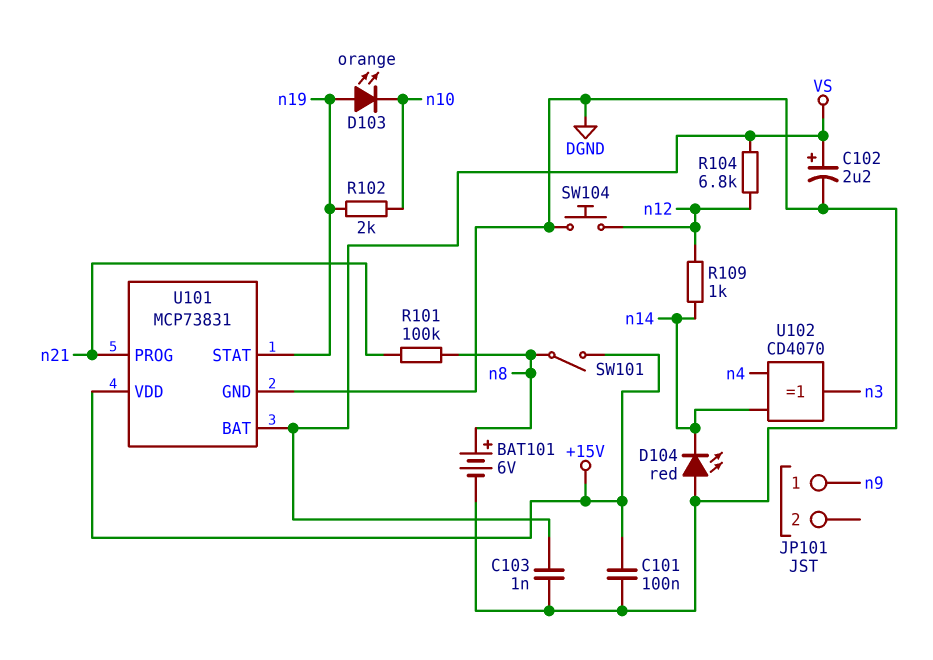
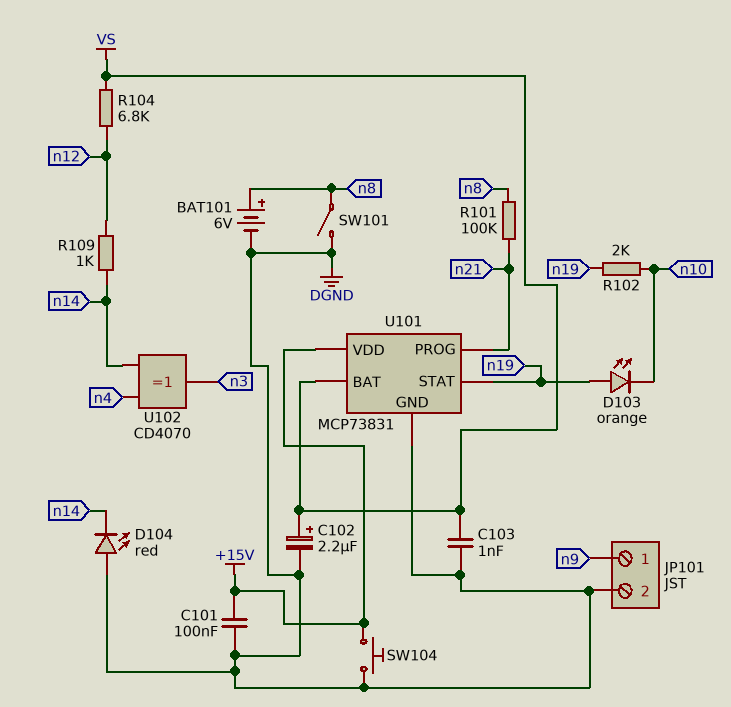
JP101 pin 2: none -> DGND
SW101: switch (+15V, n8) -> switch (DGND, n8)
SW104: button (DGND, n12) -> button (+15V, DGND)

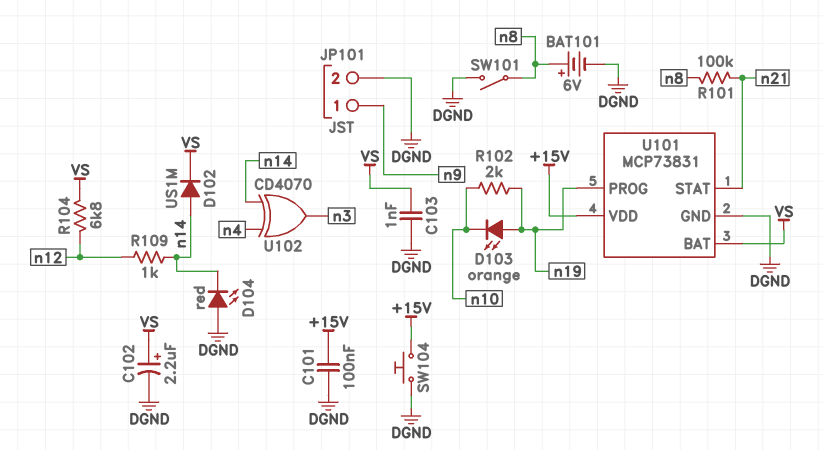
D102: none -> diode US1M (A n14, K VS)
U101 pin PROG: n21 -> n19
U101 pin STAT: n19 -> n21

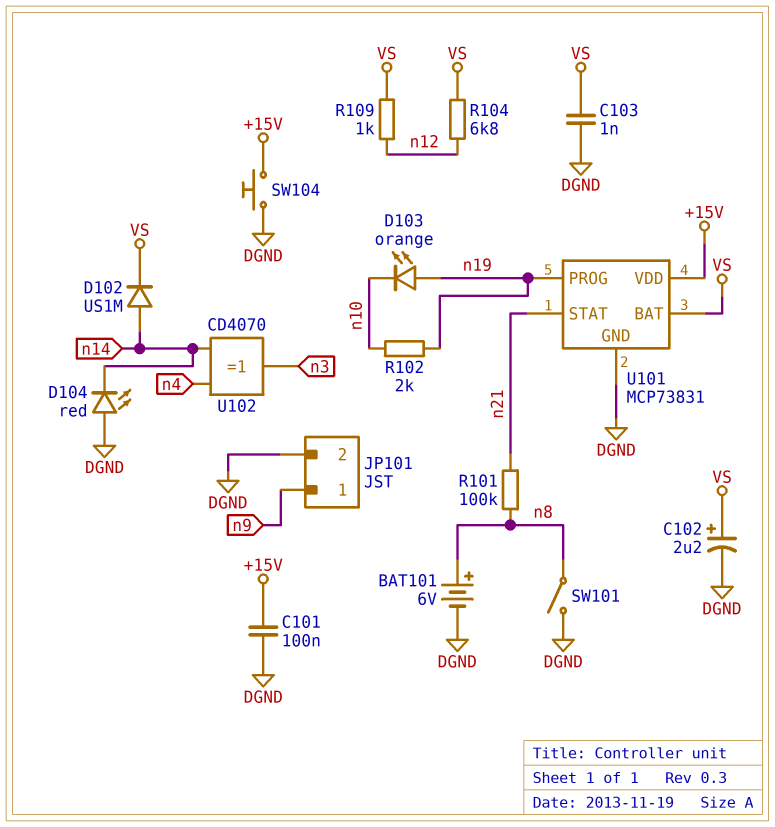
R109: 1k (n12, n14) -> 1k (VS, n12)

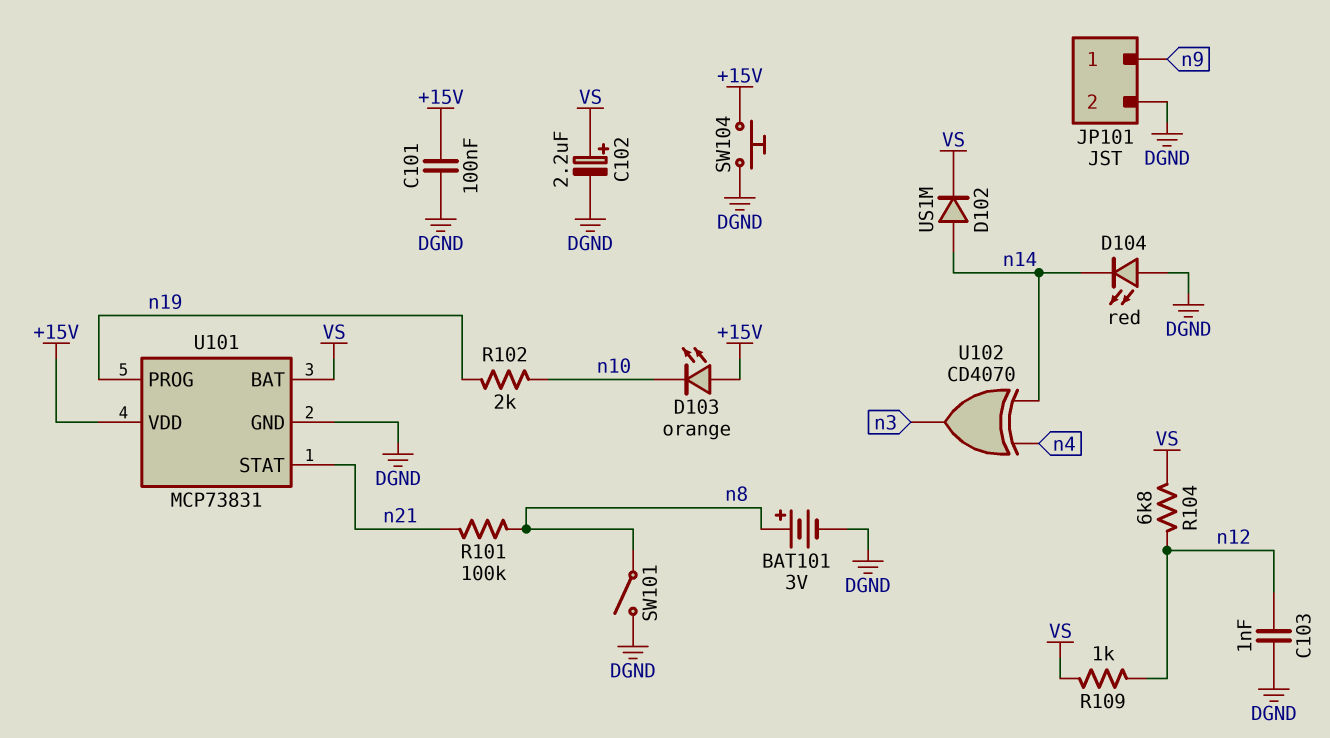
BAT101: 6V (plus n8, minus DGND) -> 3V (plus n8, minus DGND)
C103: 1nF (DGND, VS) -> 1nF (DGND, n12)
D103: LED orange (A n19, K n10) -> LED orange (A +15V, K n10)

